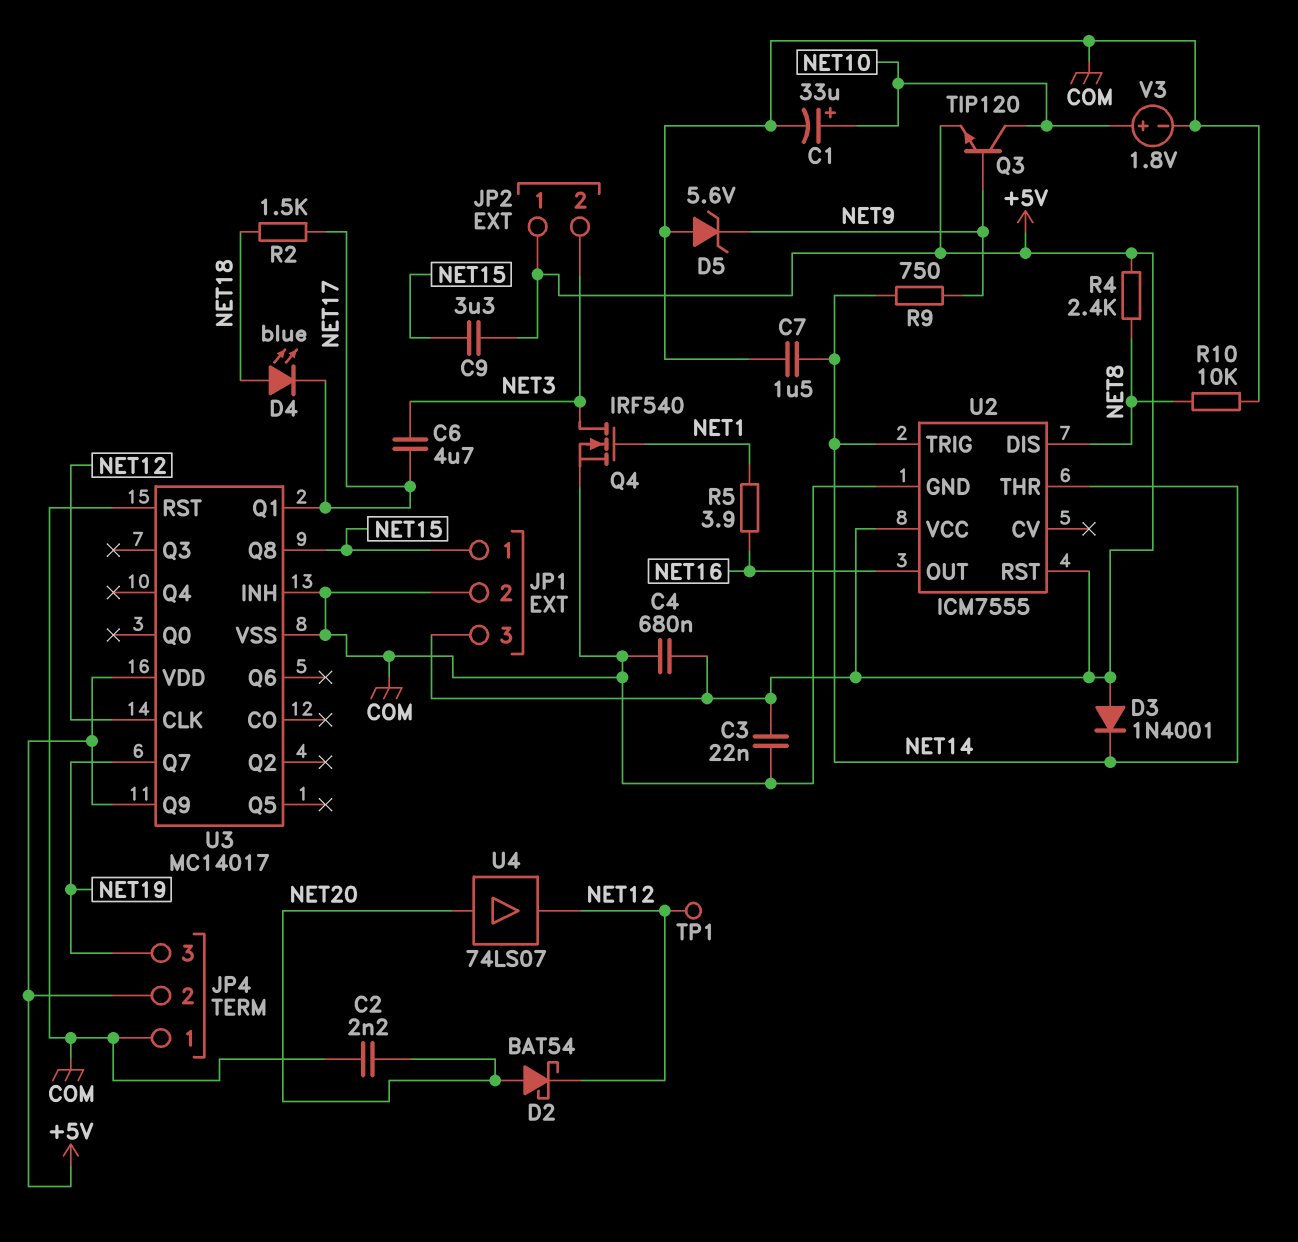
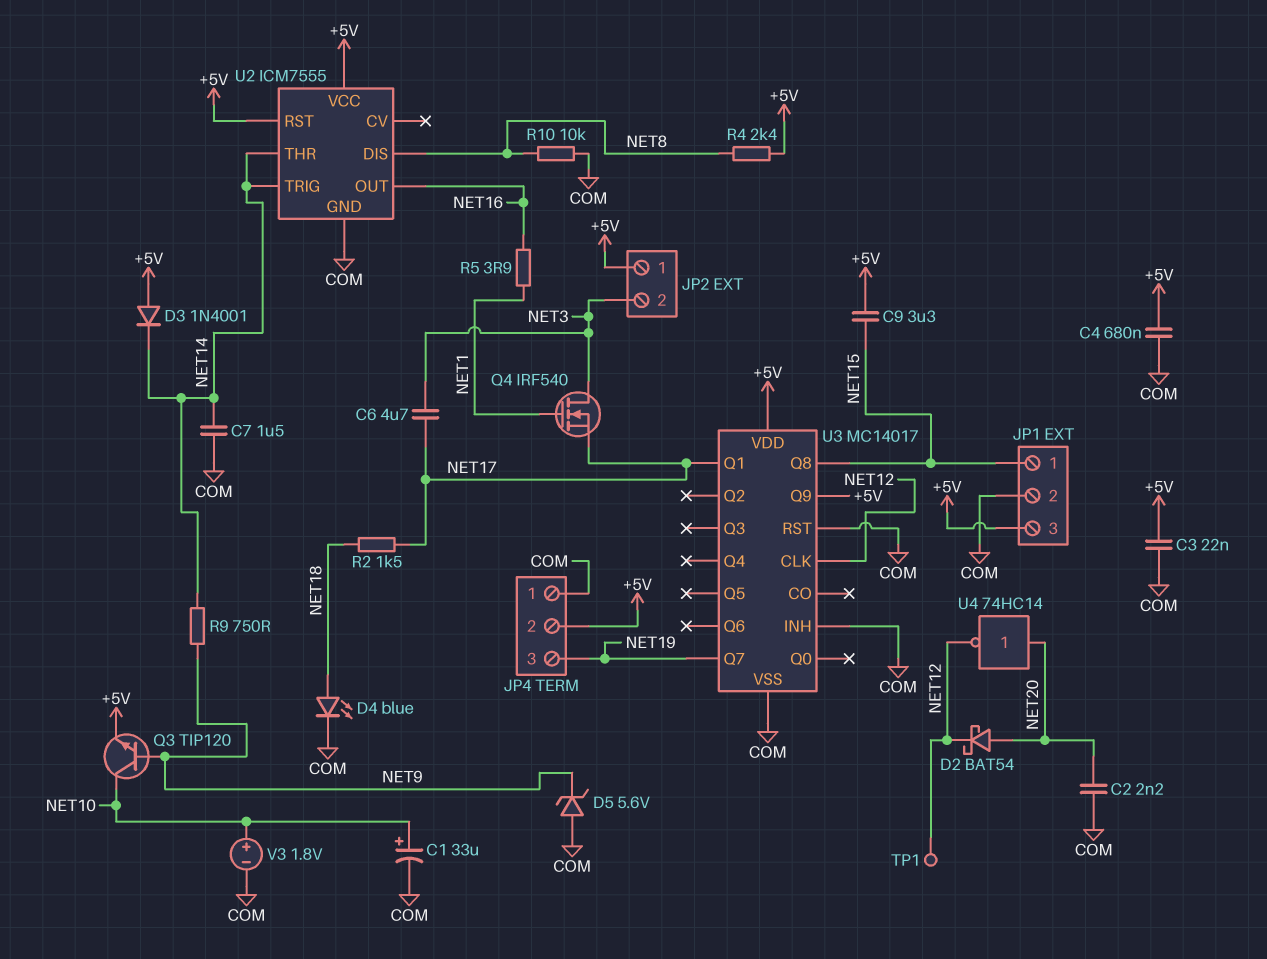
D4: LED blue (A NET18, K NET17) -> LED blue (A NET18, K COM)
Q4: NMOS IRF540 (G NET1, D NET3, S COM) -> NMOS IRF540 (G NET1, D NET3, S NET17)
U4: buffer 74LS07 (in NET20, out NET12) -> NOT 74HC14 (in NET20, out NET12)

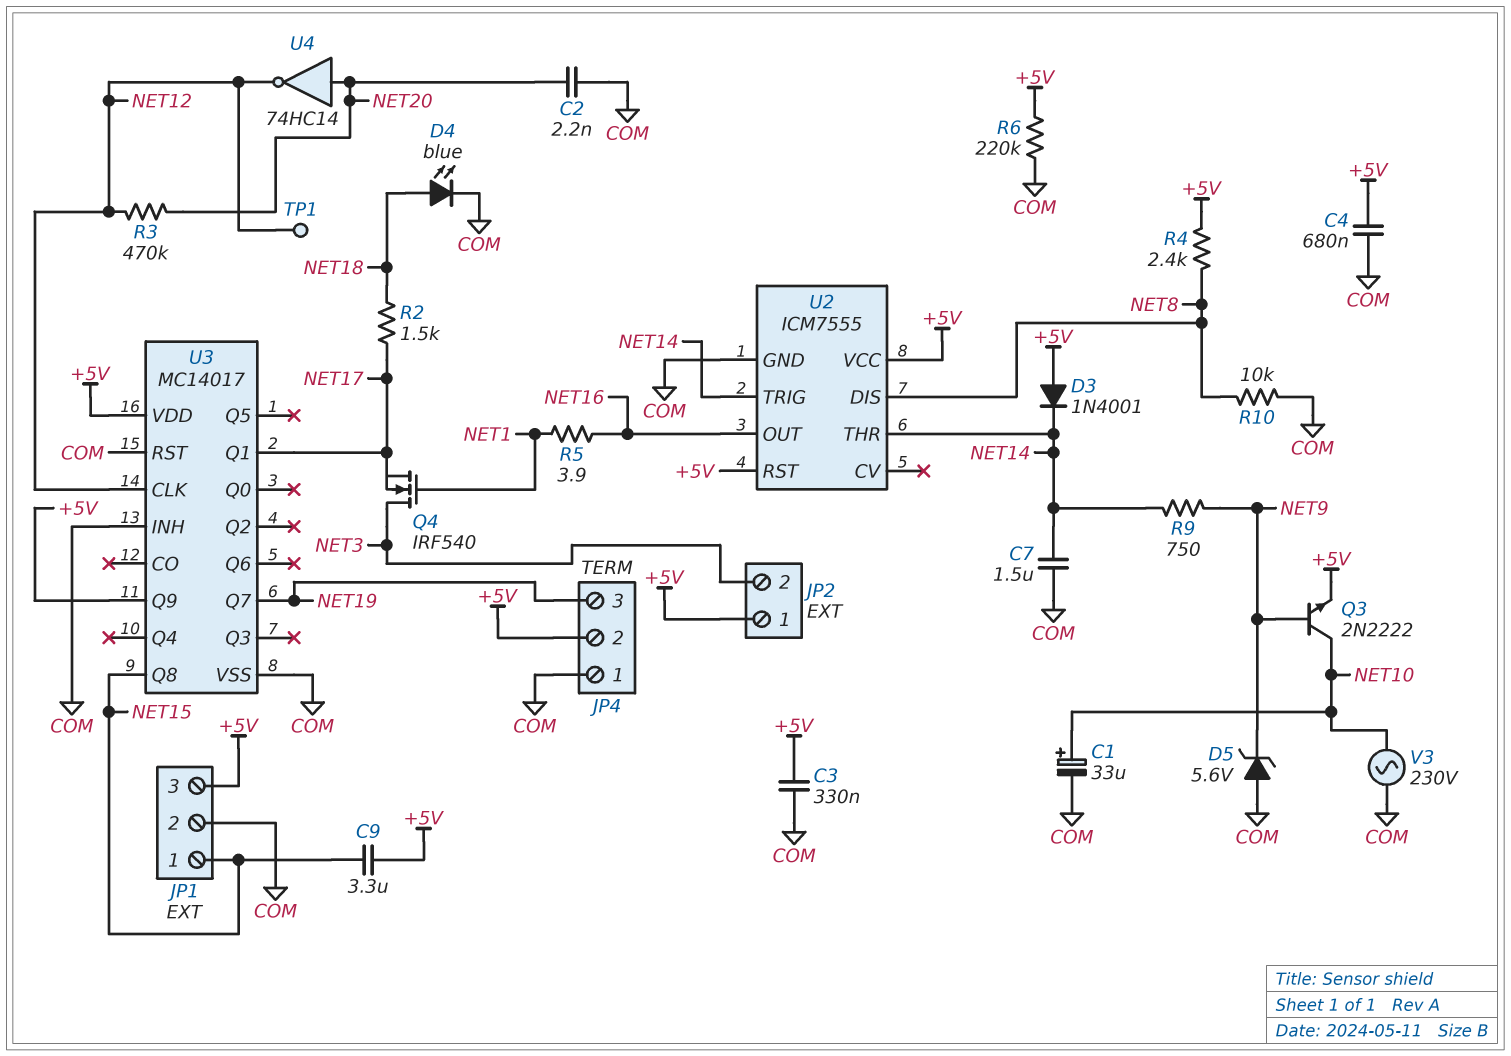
C3: 22nF (+5V, COM) -> 330nF (+5V, COM)
C6: 4.7uF (NET3, NET17) -> none
D2: schottky BAT54 (A NET20, K NET12) -> none
Q3: NPN TIP120 (B NET9, C NET10, E +5V) -> NPN 2N2222 (B NET9, C NET10, E +5V)
R3: none -> 470k (NET12, NET20)
R6: none -> 220k (+5V, COM)
V3: 1.8V (plus NET10, minus COM) -> AC 230V (COM, NET10)

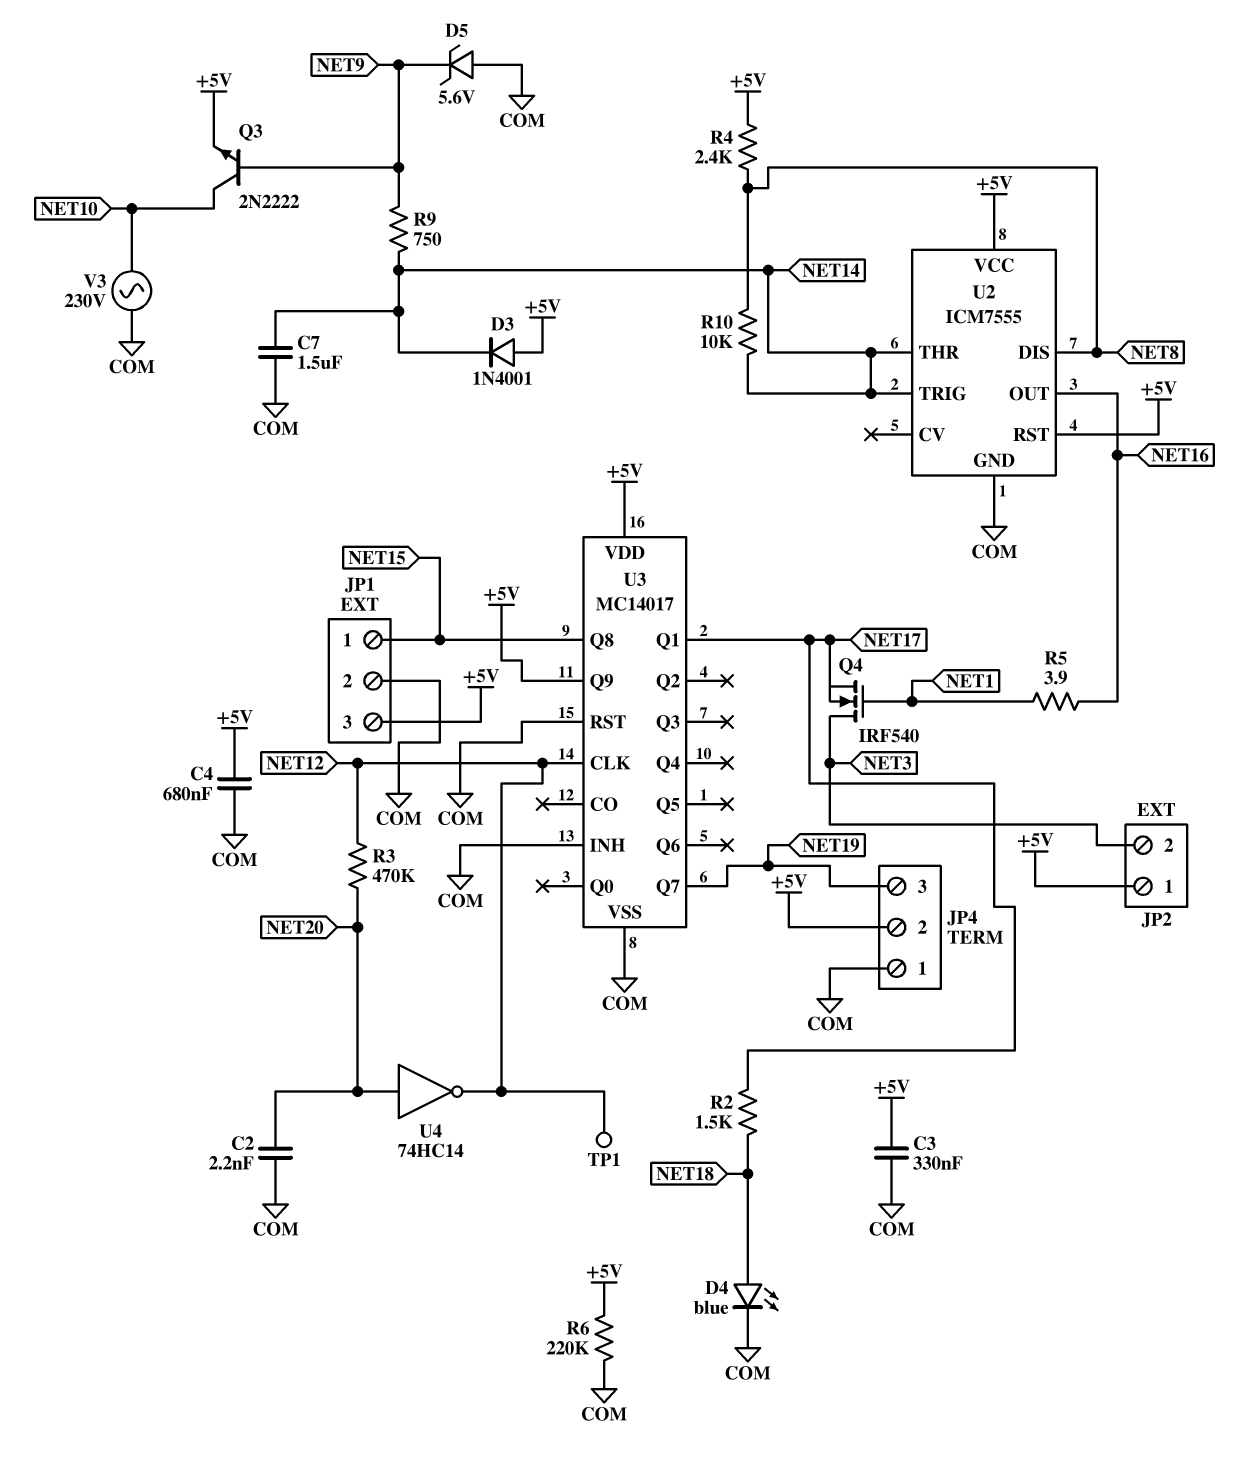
C1: 33uF (plus NET10, minus COM) -> none
C9: 3.3uF (+5V, NET15) -> none
R10: 10k (COM, NET8) -> 10k (NET8, NET14)

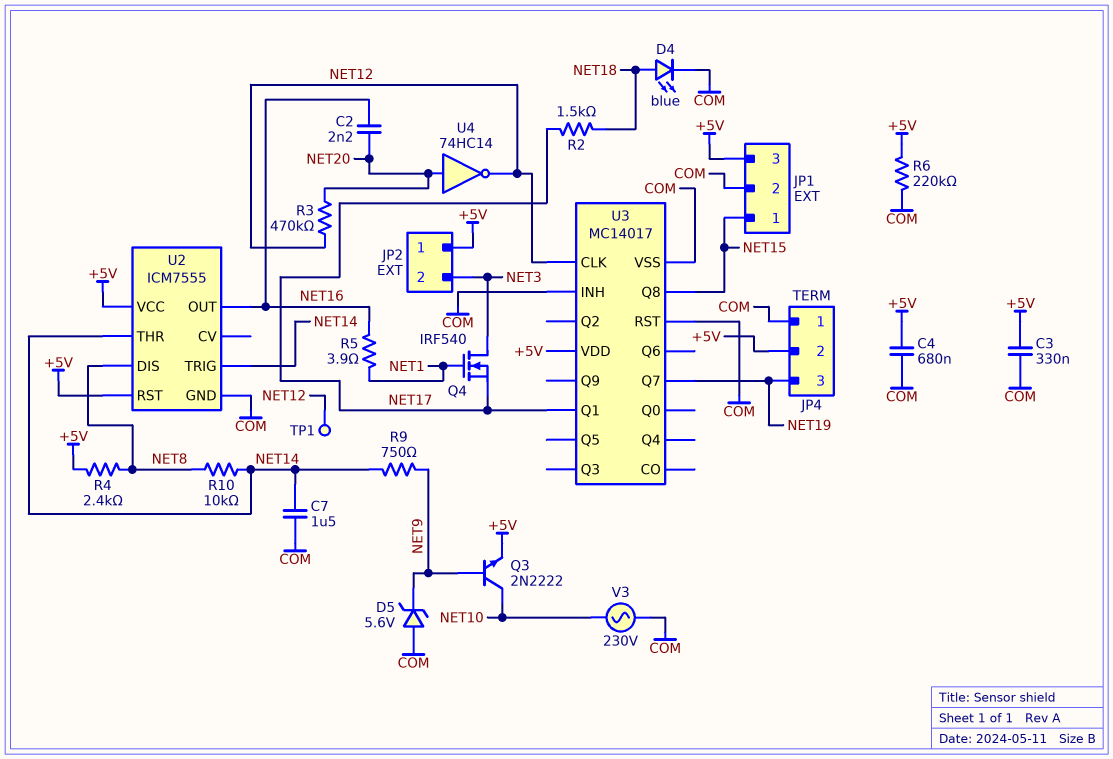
C2: 2.2nF (COM, NET20) -> 2.2nF (NET16, NET20)
D3: diode 1N4001 (A +5V, K NET14) -> none
U3 pin Q9: +5V -> none

